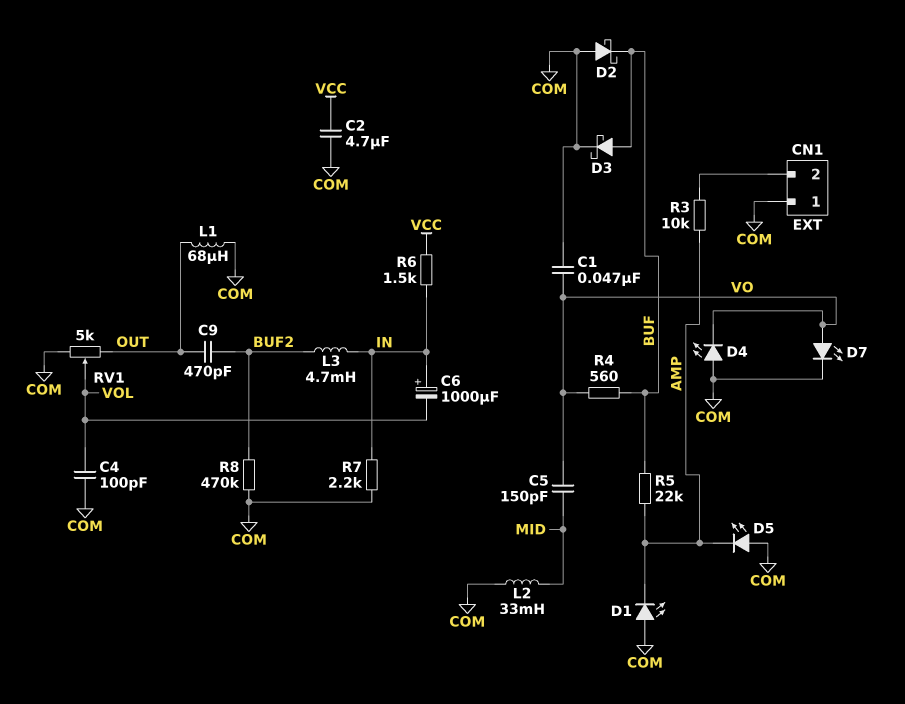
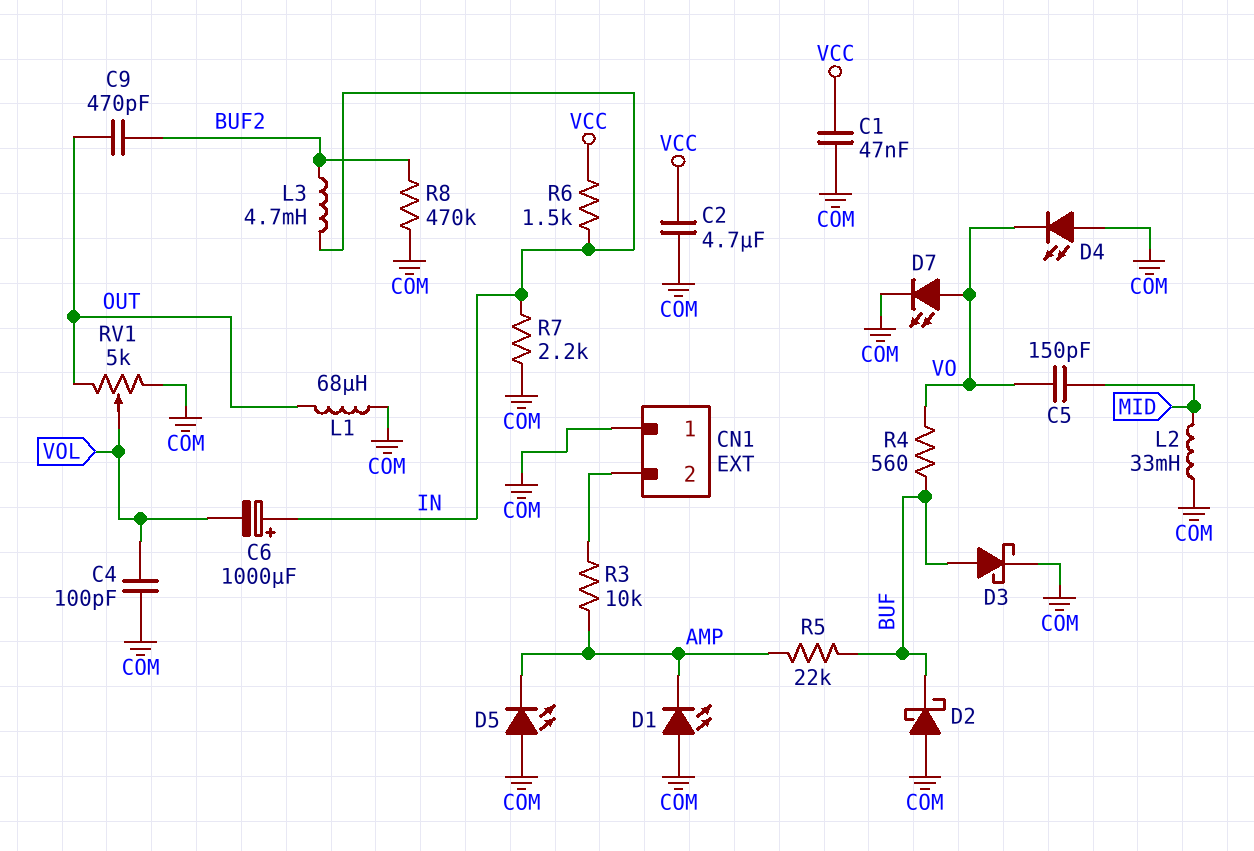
C1: 47nF (COM, VO) -> 47nF (COM, VCC)

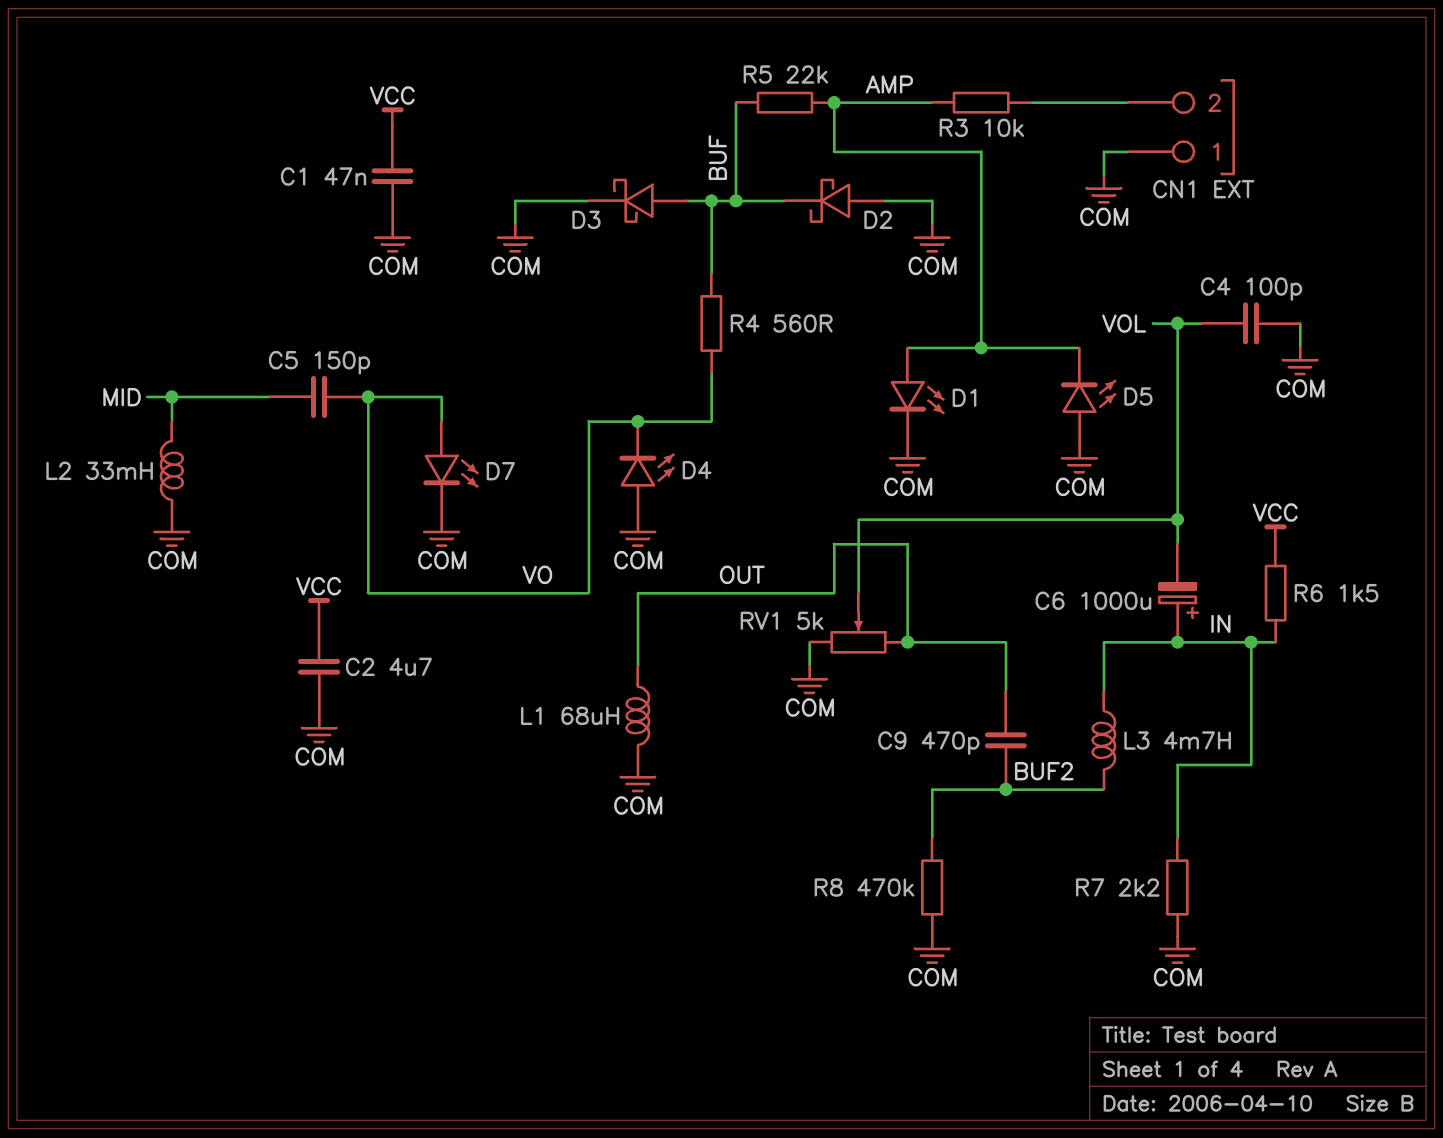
D1: LED (A COM, K AMP) -> LED (A AMP, K COM)

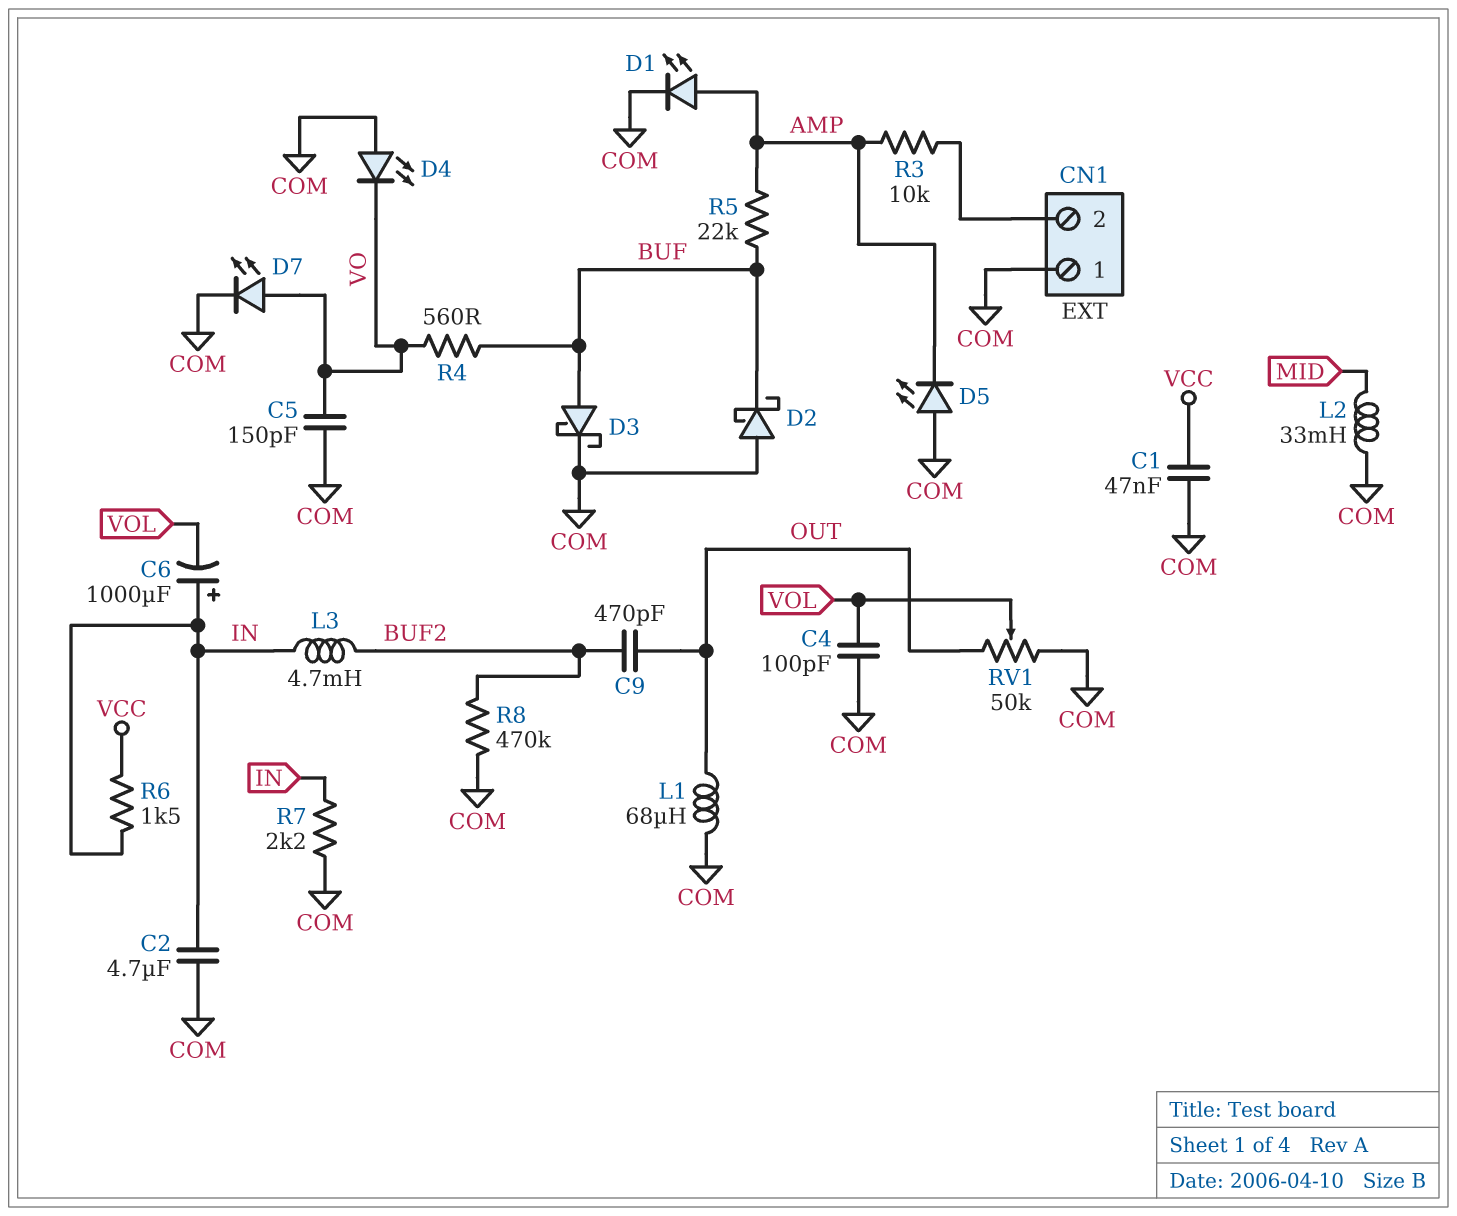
C2: 4.7uF (COM, VCC) -> 4.7uF (COM, IN)
C5: 150pF (MID, VO) -> 150pF (COM, VO)
RV1: 5k (COM, OUT, wiper VOL) -> 50k (COM, OUT, wiper VOL)

